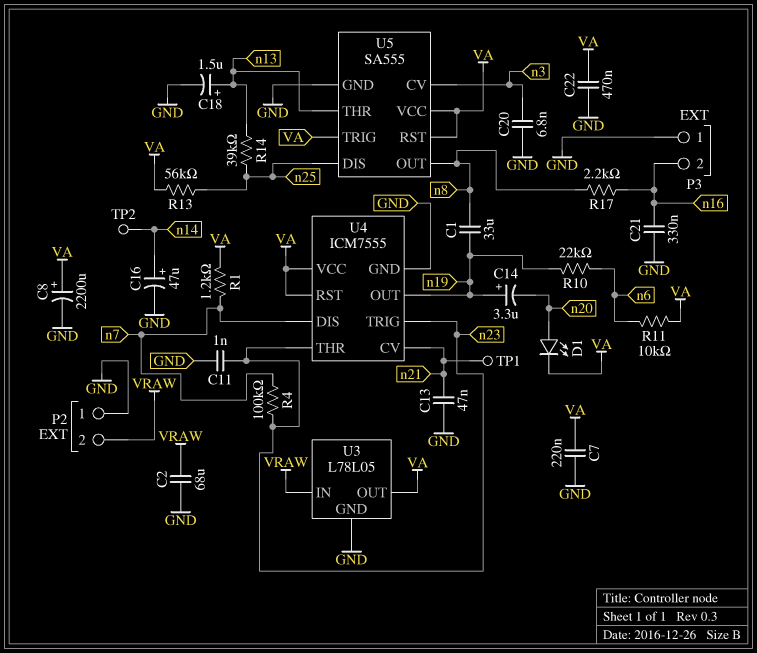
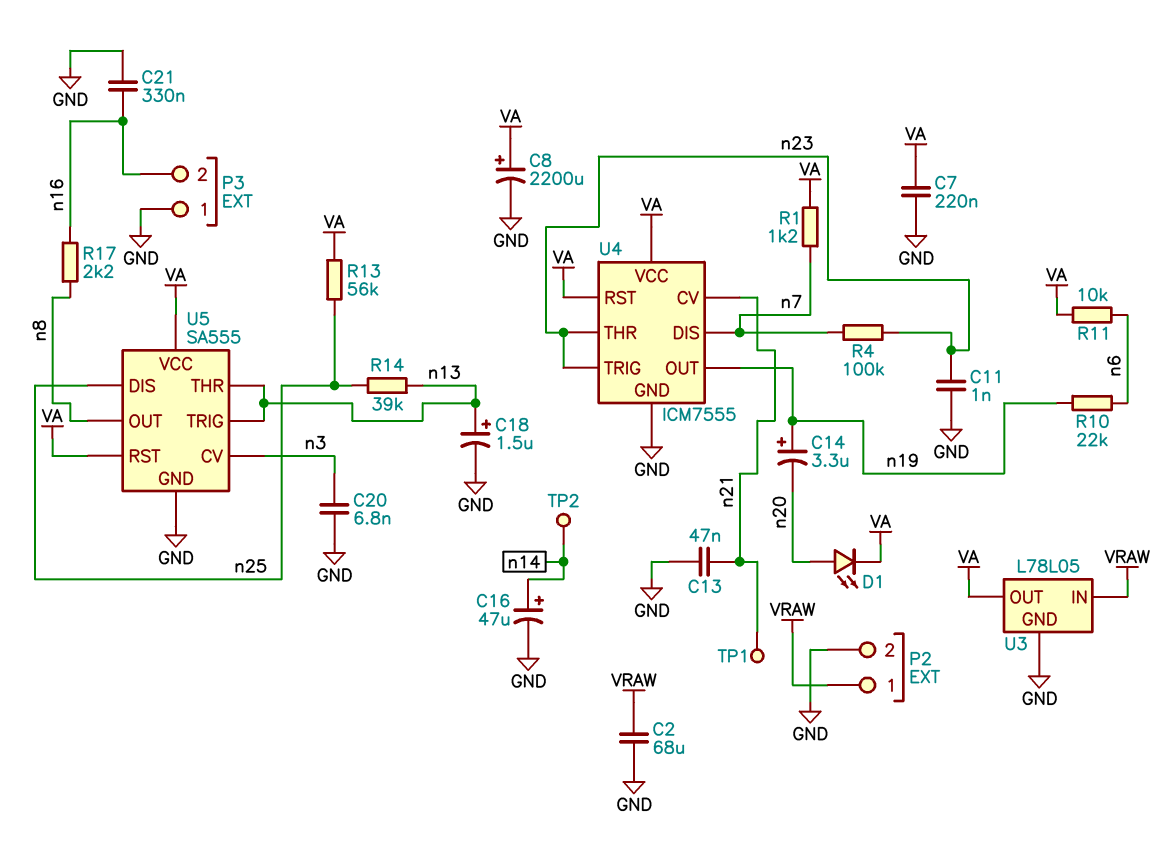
C1: 33uF (n8, n19) -> none
C22: 470nF (GND, VA) -> none
P2 pin 1: GND -> VRAW
P2 pin 2: VRAW -> GND
U5 pin TRIG: VA -> n13

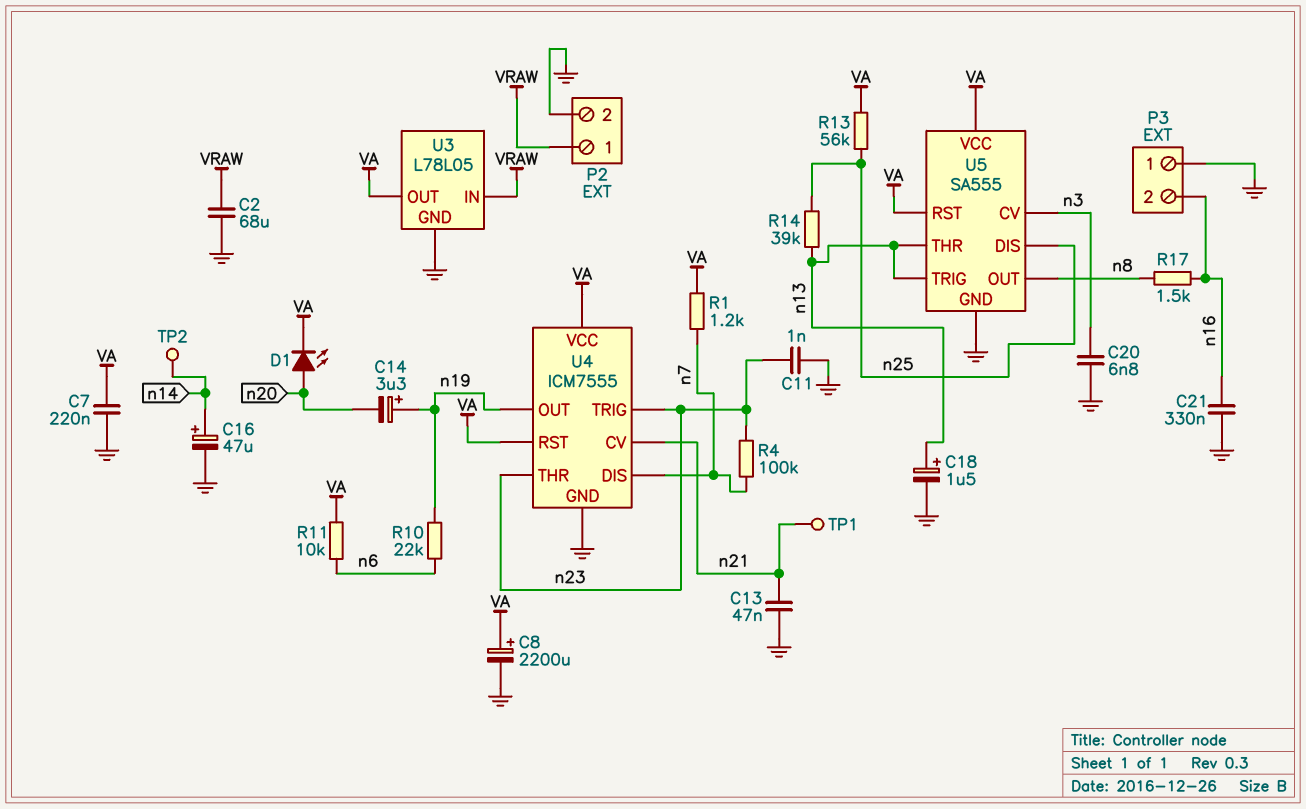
R17: 2.2k (n8, n16) -> 1.5k (n8, n16)

